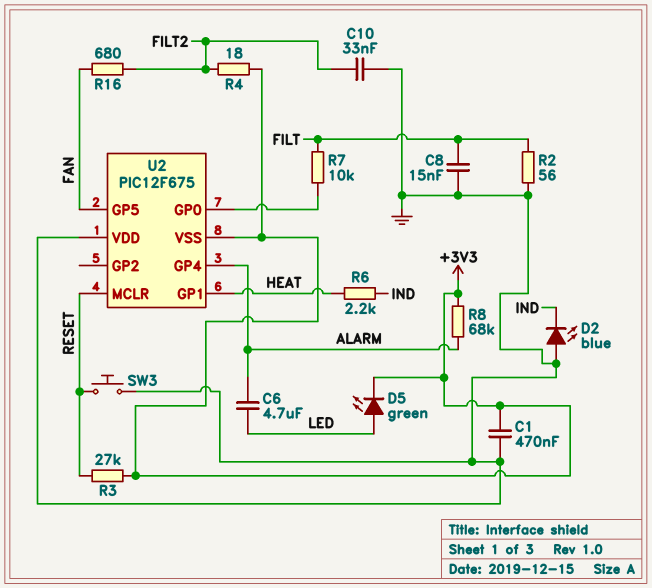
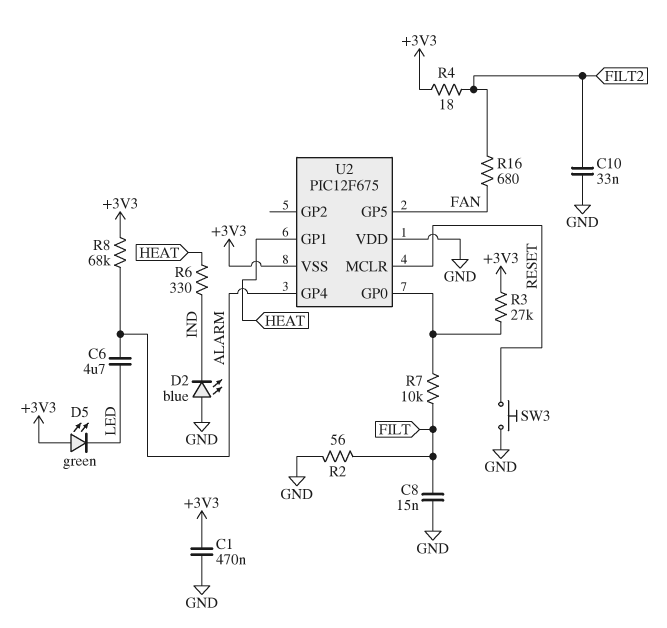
D5: LED green (A LED, K +3V3) -> LED green (A +3V3, K LED)
R3: 27k (+3V3, RESET) -> 27k (+3V3, U2/GP0)
R6: 2.2k (HEAT, IND) -> 330 (HEAT, IND)

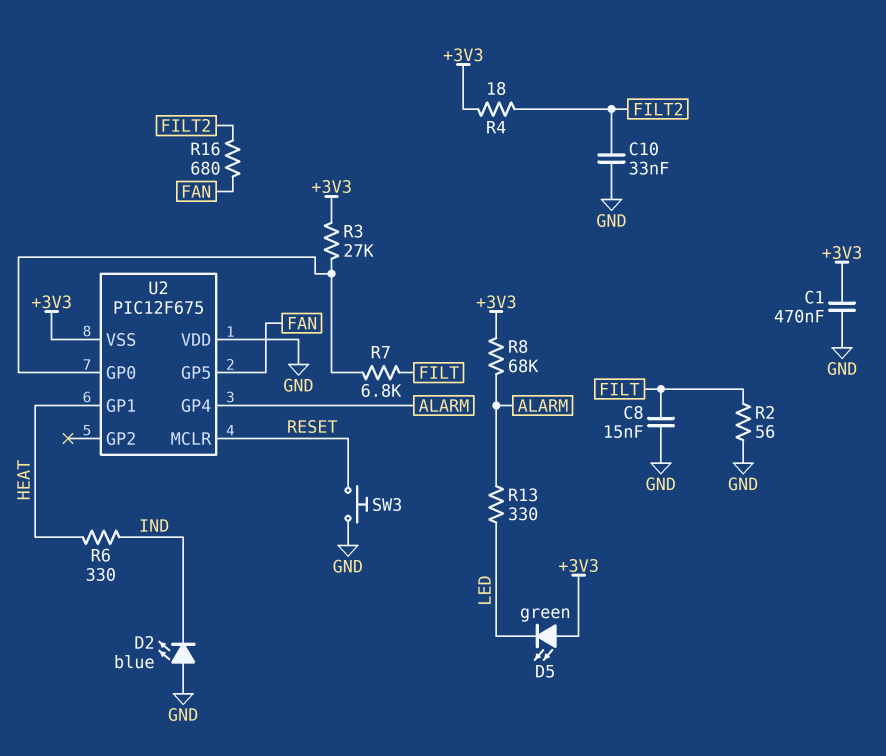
C6: 4.7uF (ALARM, LED) -> none
R7: 10k (FILT, U2/GP0) -> 6.8k (FILT, U2/GP0)
R13: none -> 330 (ALARM, LED)

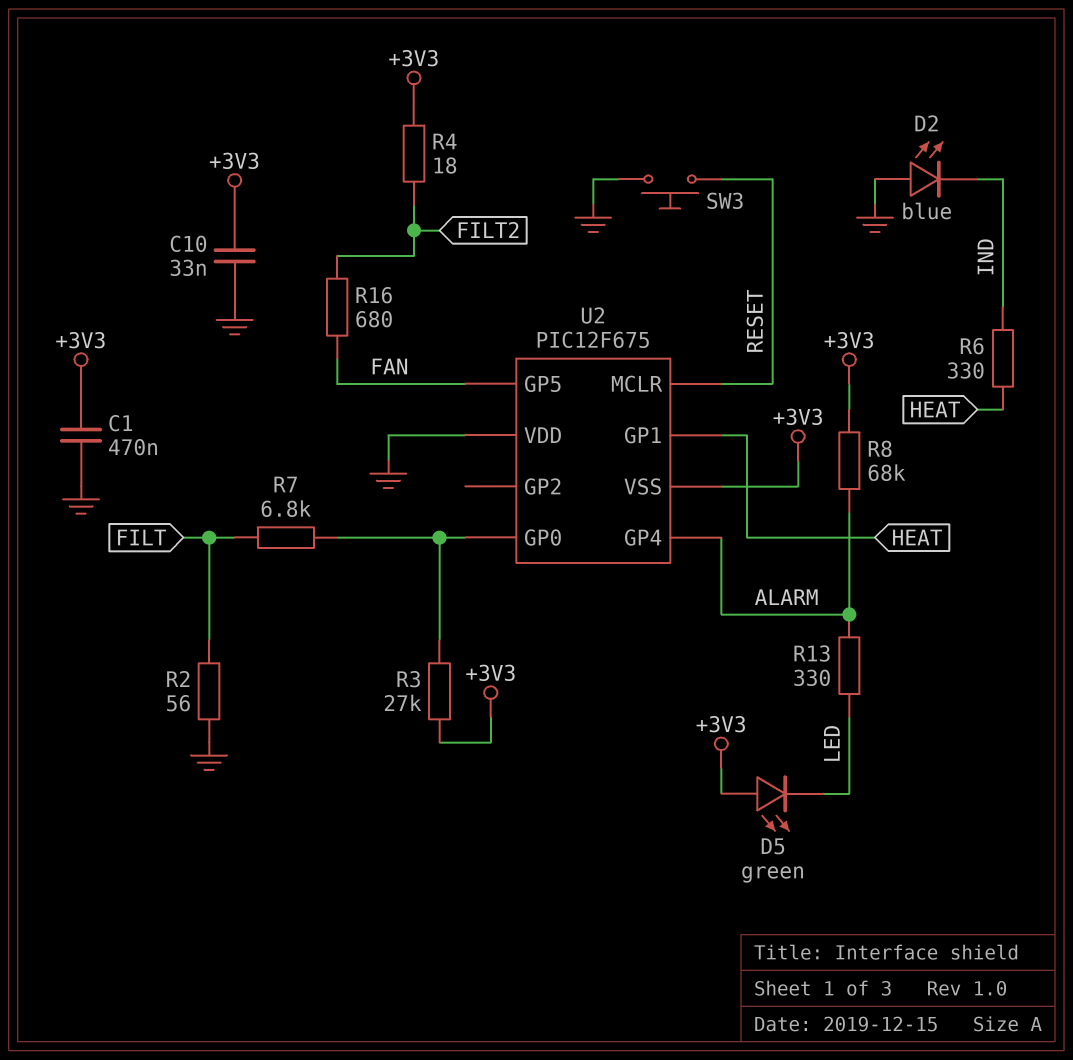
C8: 15nF (FILT, GND) -> none
C10: 33nF (FILT2, GND) -> 33nF (+3V3, GND)

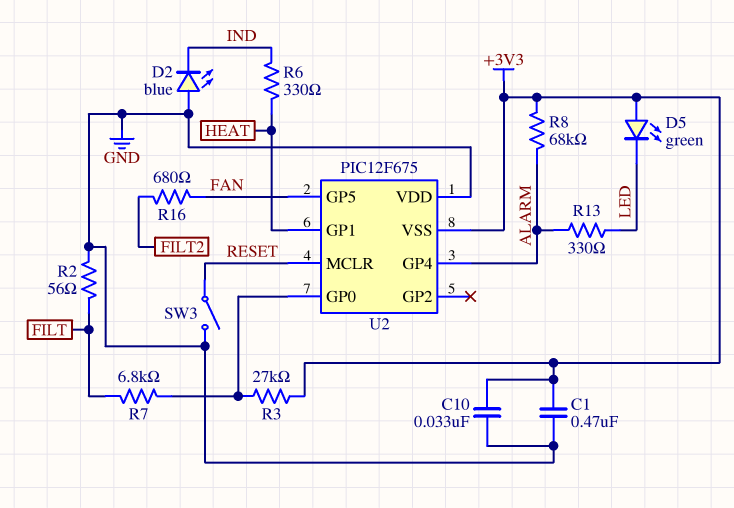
R4: 18 (+3V3, FILT2) -> none
SW3: button (GND, RESET) -> switch (GND, RESET)

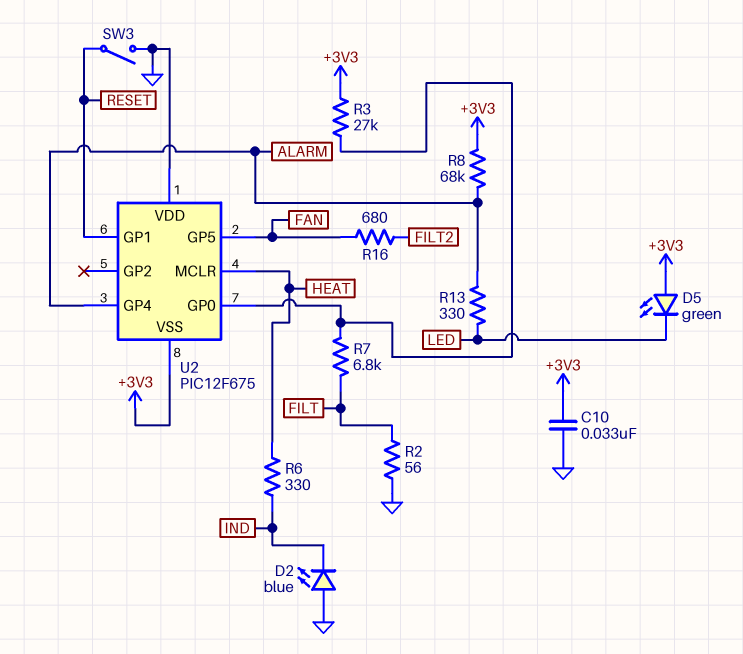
C1: 470nF (+3V3, GND) -> none
U2 pin GP1: HEAT -> RESET
U2 pin MCLR: RESET -> HEAT

